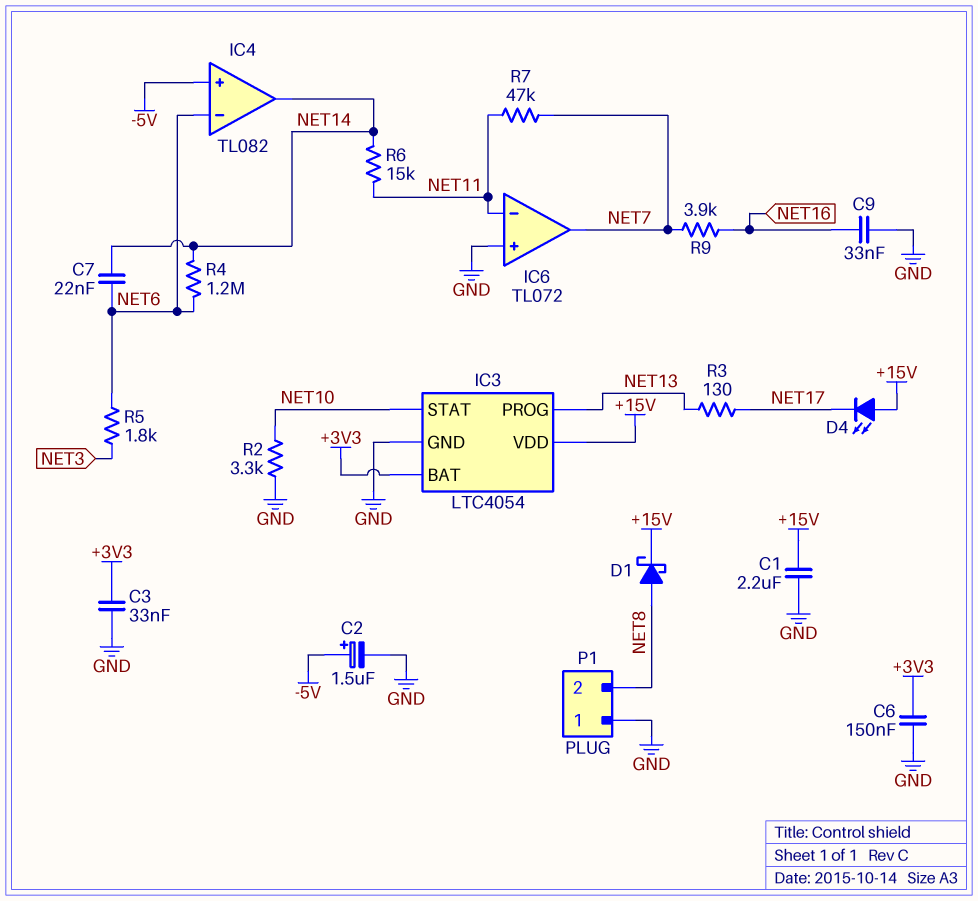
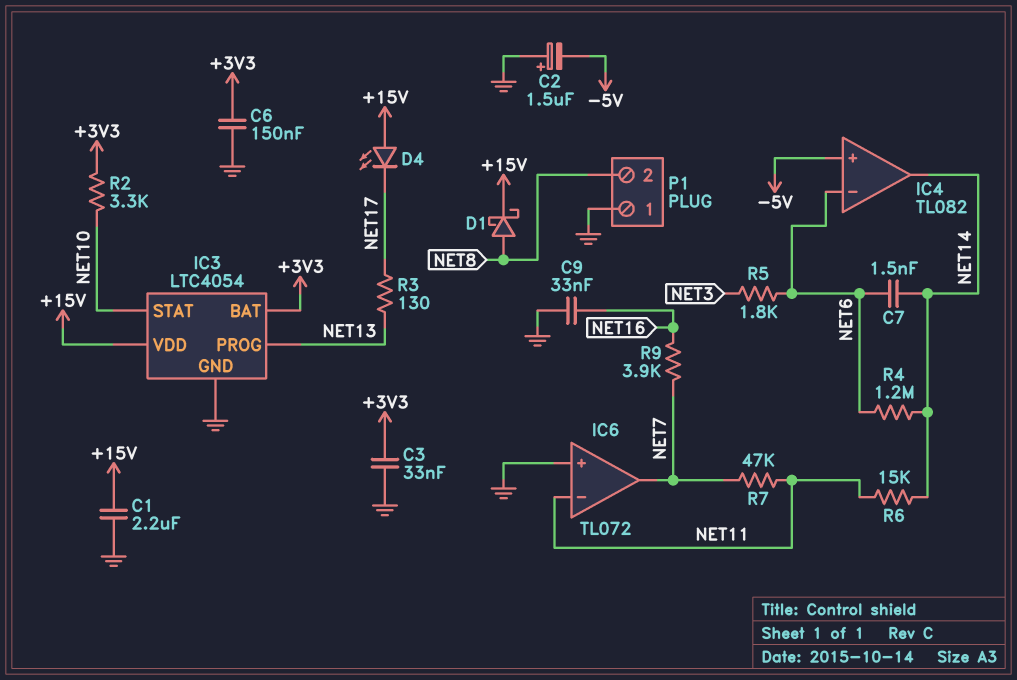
C2: 1.5uF (plus -5V, minus GND) -> 1.5uF (plus GND, minus -5V)
C7: 22nF (NET6, NET14) -> 1.5nF (NET6, NET14)
R2: 3.3k (GND, NET10) -> 3.3k (+3V3, NET10)

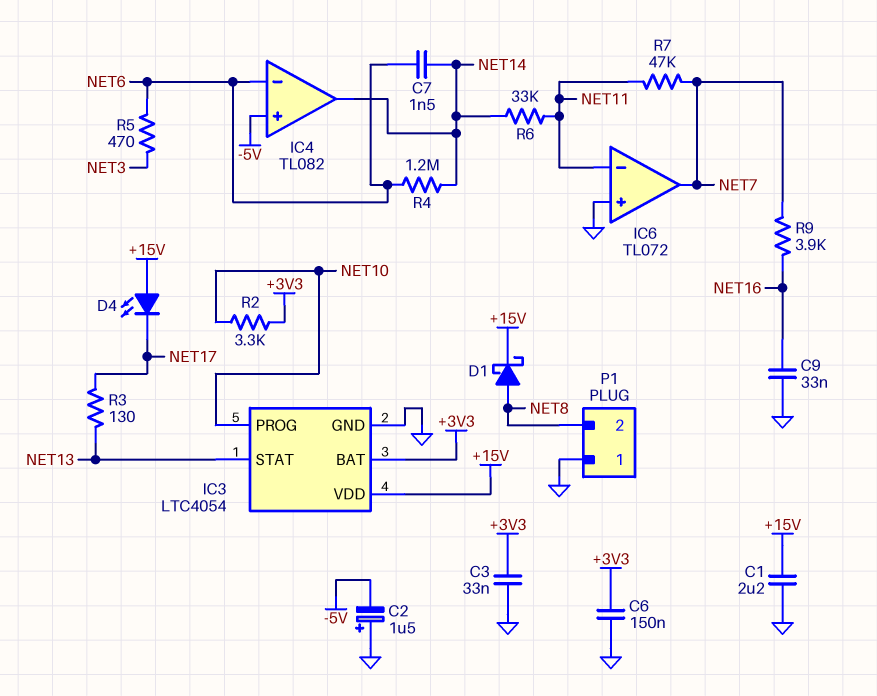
IC3 pin PROG: NET13 -> NET10
IC3 pin STAT: NET10 -> NET13
R5: 1.8k (NET3, NET6) -> 470 (NET3, NET6)
R6: 15k (NET11, NET14) -> 33k (NET11, NET14)

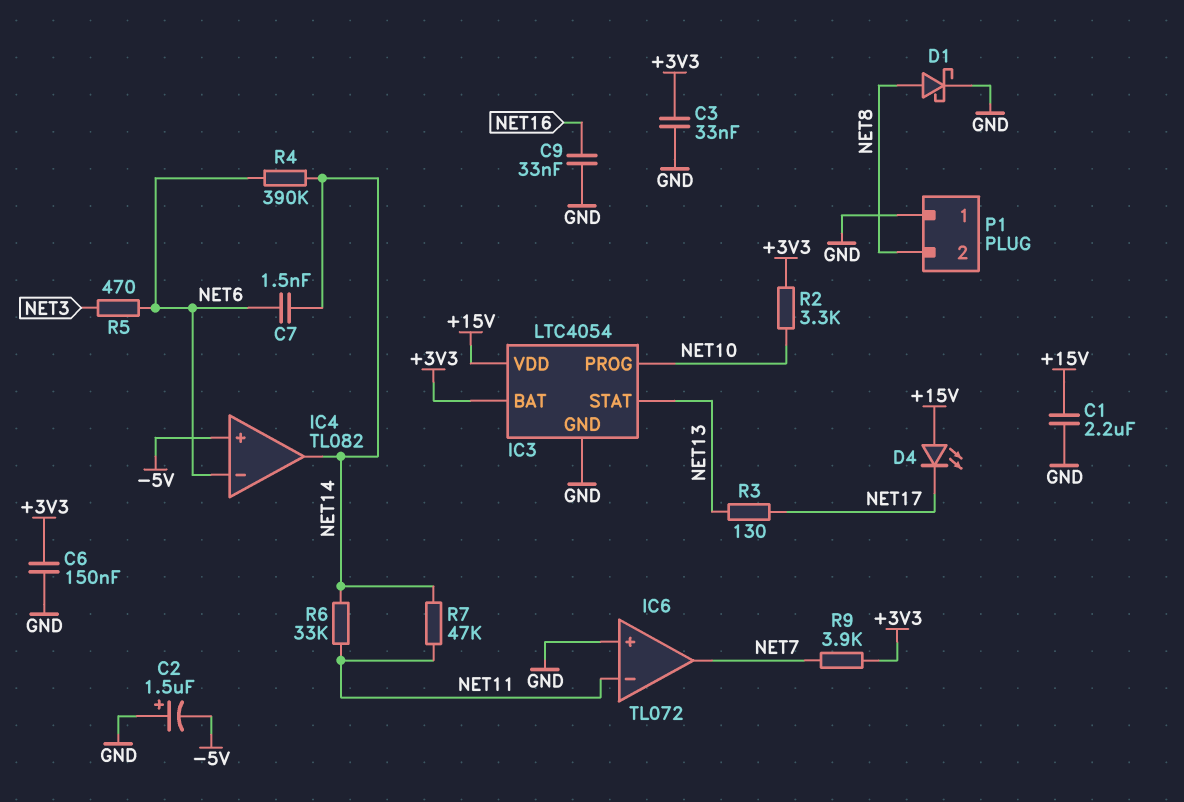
D1: schottky (A NET8, K +15V) -> schottky (A NET8, K GND)
R4: 1.2M (NET6, NET14) -> 390k (NET6, NET14)
R7: 47k (NET7, NET11) -> 47k (NET11, NET14)
R9: 3.9k (NET7, NET16) -> 3.9k (+3V3, NET7)

